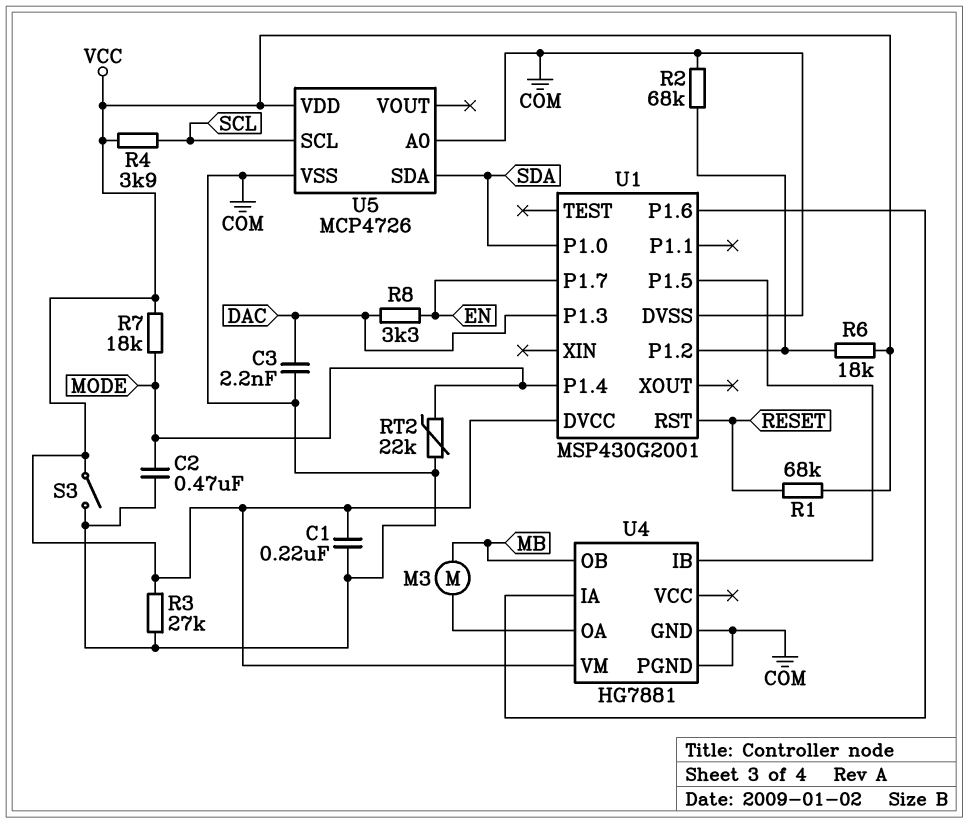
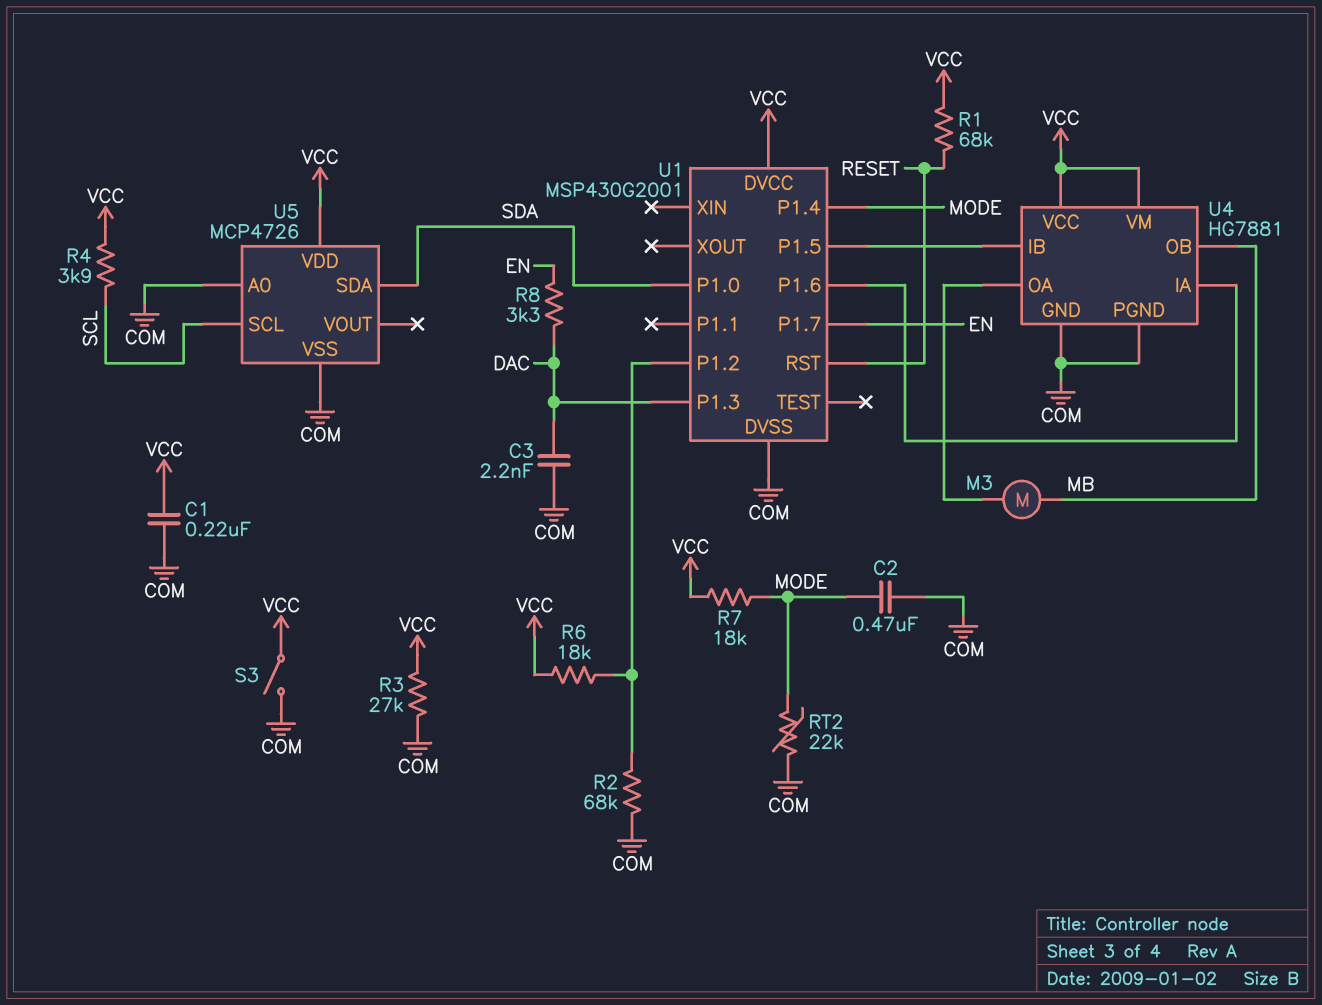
U4 pin VCC: none -> VCC

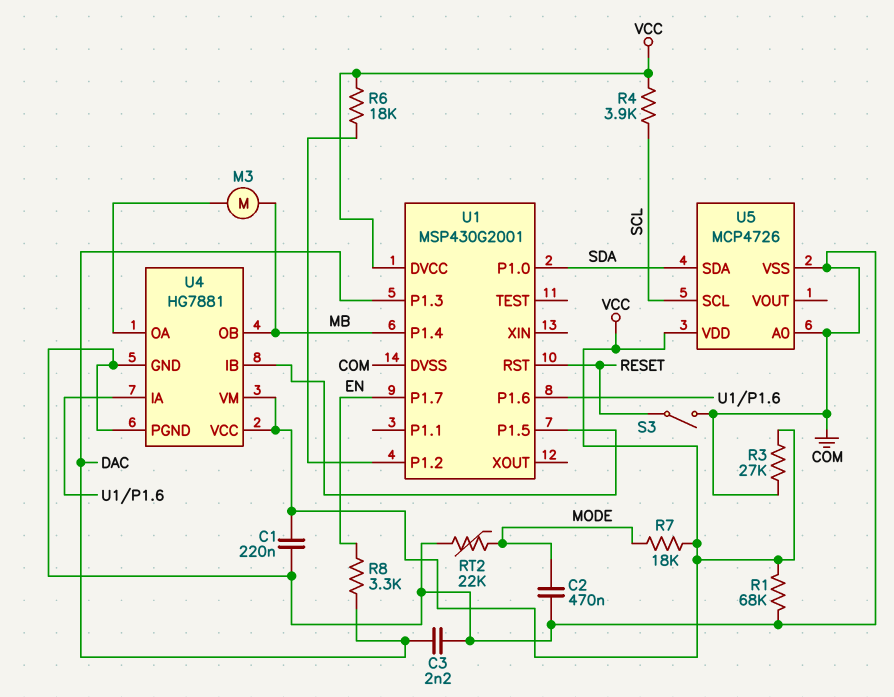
R1: 68k (RESET, VCC) -> 68k (COM, VCC)
R2: 68k (COM, U1/P1.2) -> none
S3: switch (COM, VCC) -> switch (COM, RESET)
U1 pin P1.4: MODE -> MB

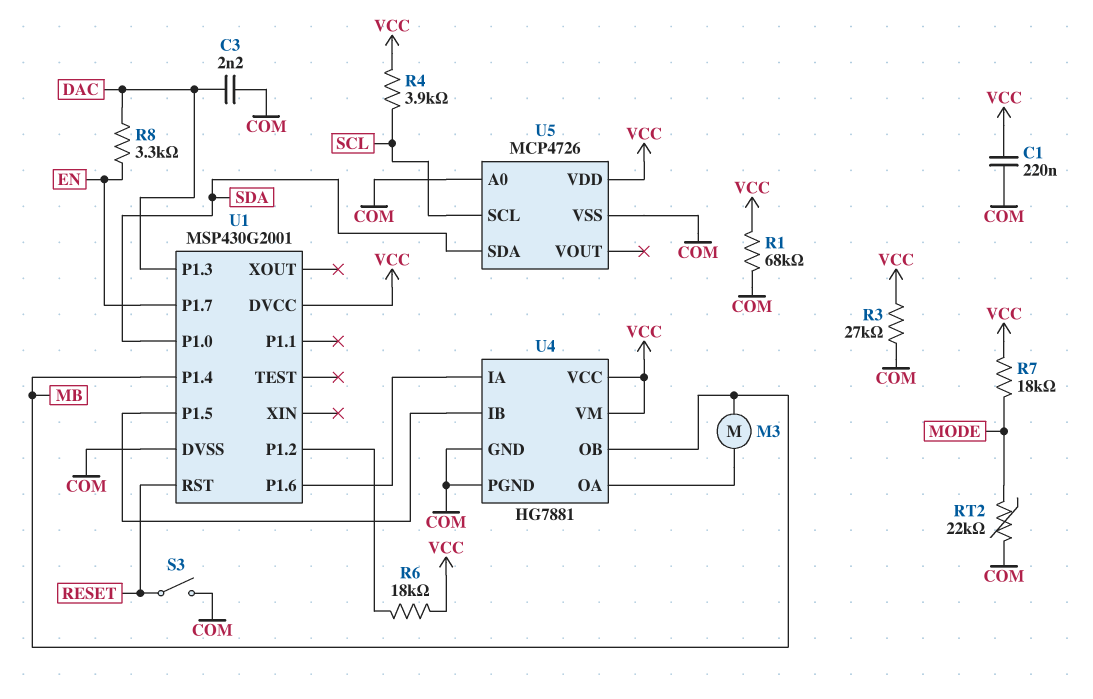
C2: 470nF (COM, MODE) -> none

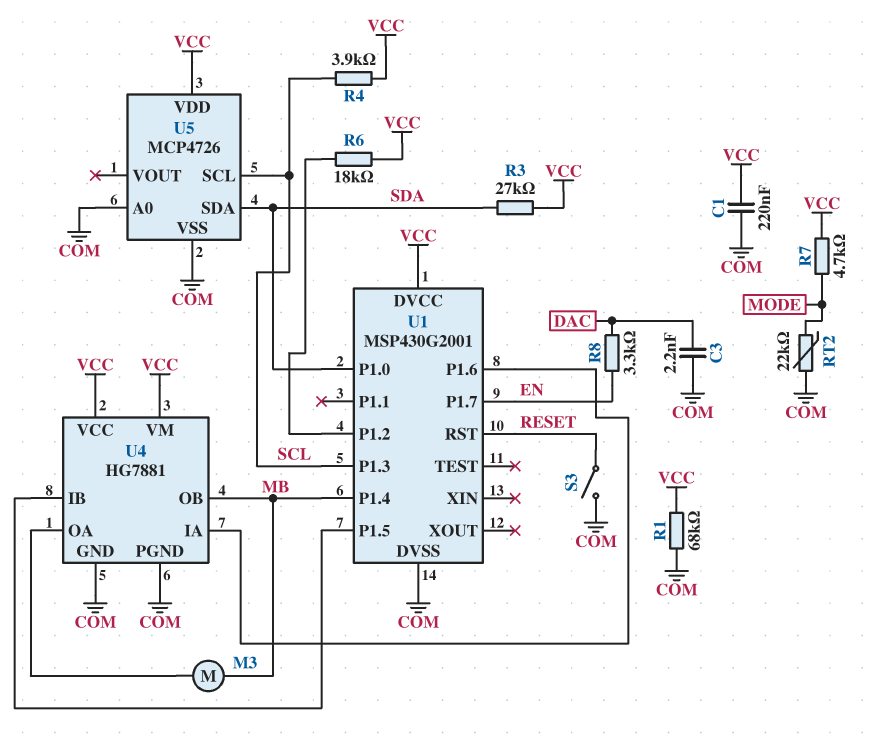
R3: 27k (COM, VCC) -> 27k (SDA, VCC)
R7: 18k (MODE, VCC) -> 4.7k (MODE, VCC)
U1 pin P1.3: DAC -> SCL

